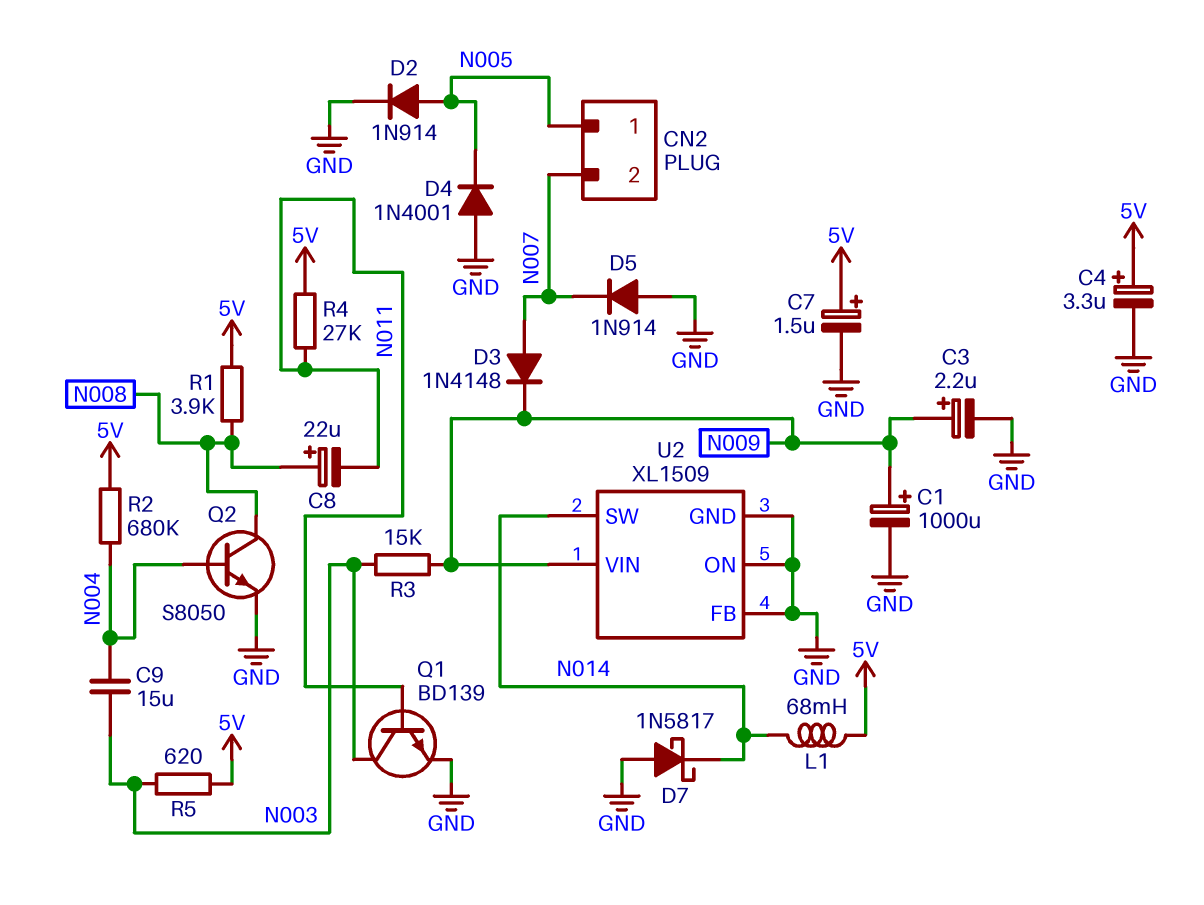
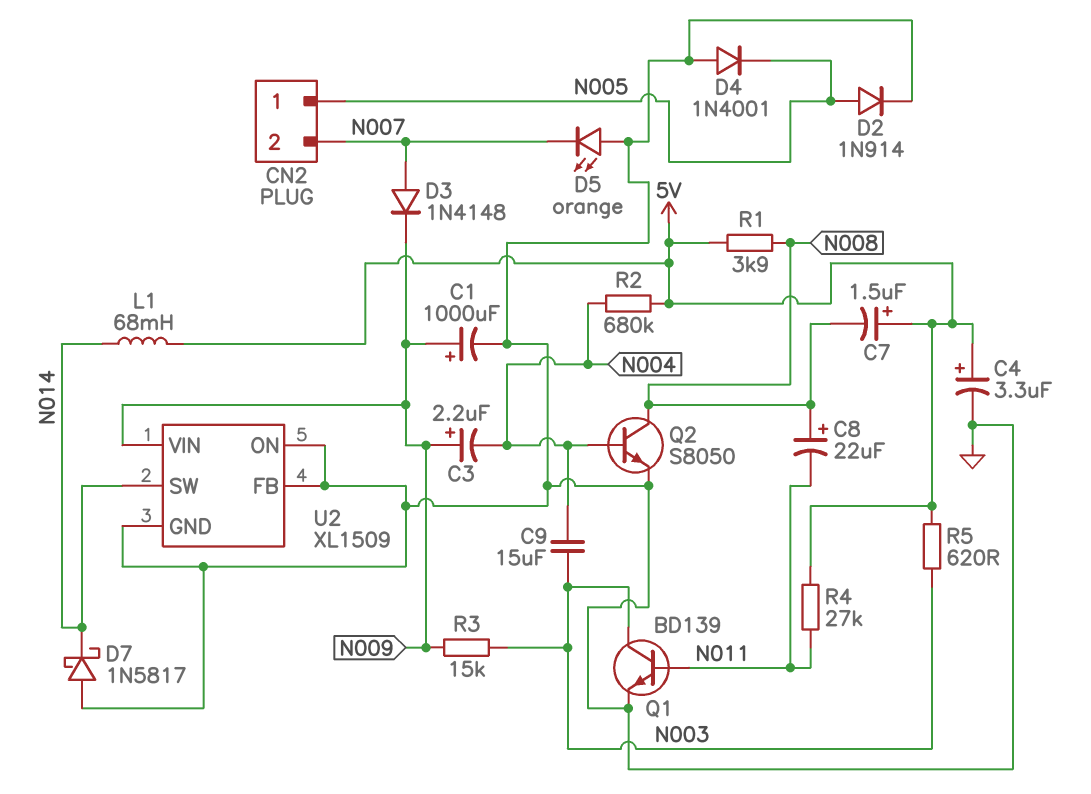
C3: 2.2uF (plus N009, minus GND) -> 2.2uF (plus N009, minus N004)
C7: 1.5uF (plus 5V, minus GND) -> 1.5uF (plus 5V, minus N008)
D5: diode 1N914 (A GND, K N007) -> LED orange (A GND, K N007)

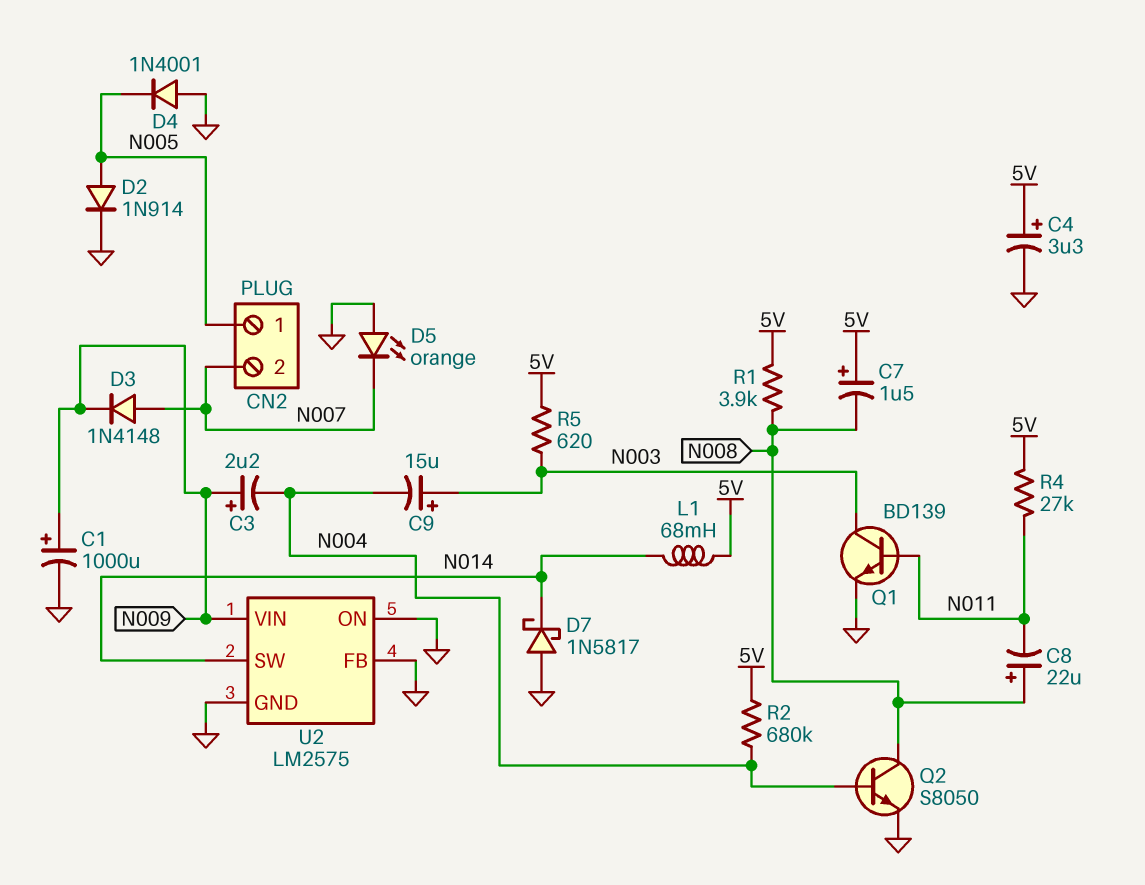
C9: 15uF (N003, N004) -> 15uF (plus N003, minus N004)
R3: 15k (N003, N009) -> none
U2: XL1509 -> LM2575

